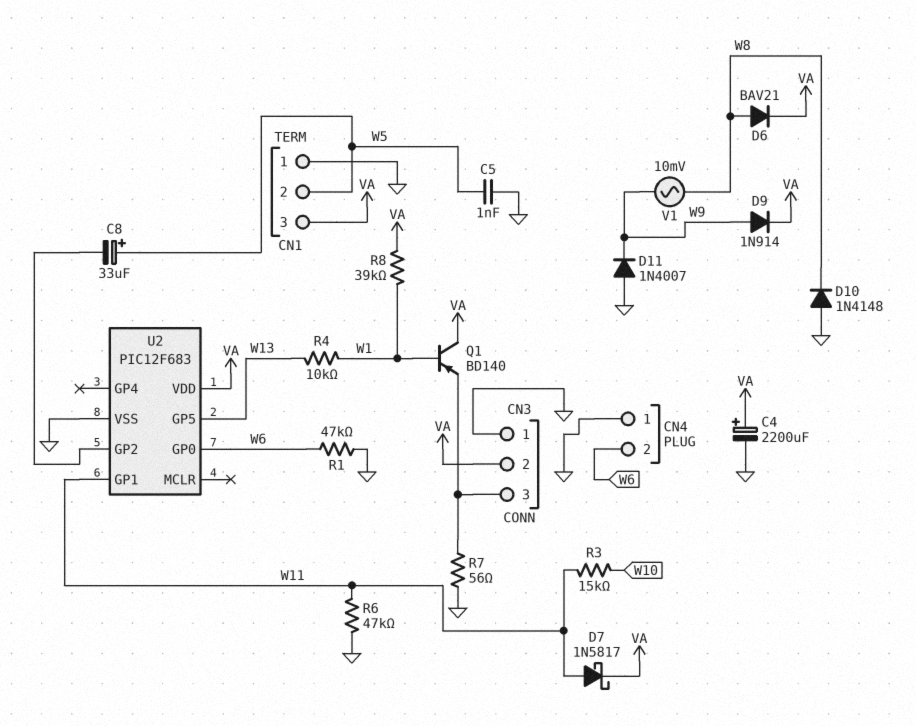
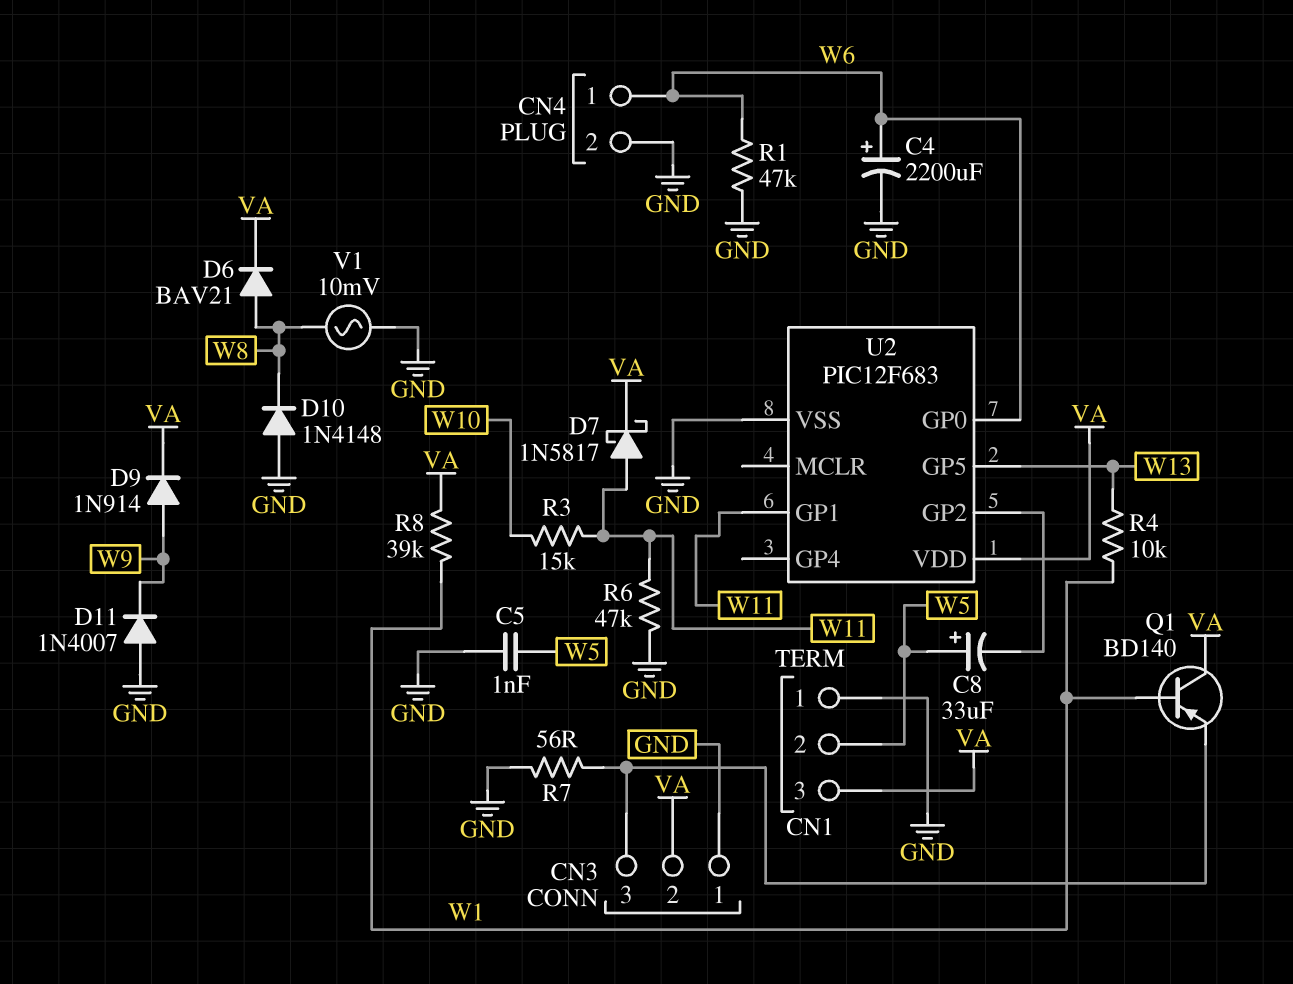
C4: 2200uF (plus VA, minus GND) -> 2200uF (plus W6, minus GND)
CN4 pin 1: GND -> W6
CN4 pin 2: W6 -> GND
V1: AC 10mV (W8, W9) -> AC 10mV (GND, W8)

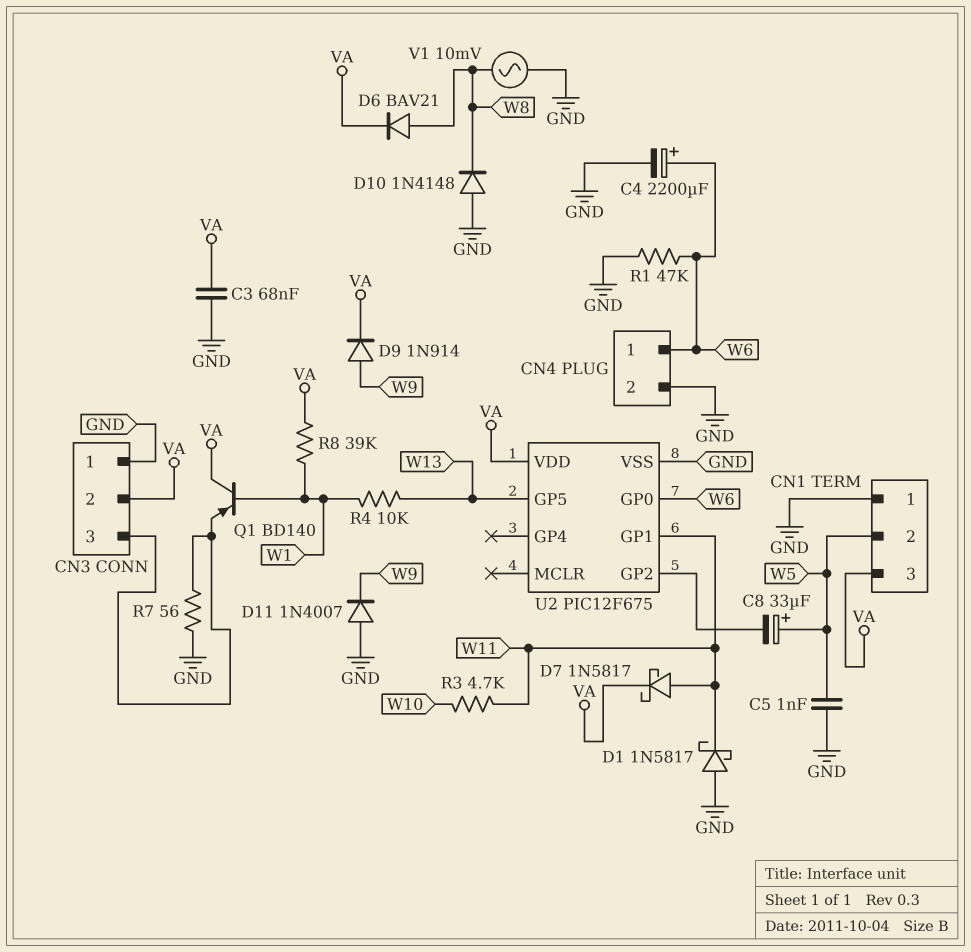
C3: none -> 68nF (GND, VA)
D1: none -> schottky 1N5817 (A GND, K W11)
R3: 15k (W10, W11) -> 4.7k (W10, W11)
R6: 47k (GND, W11) -> none
U2: PIC12F683 -> PIC12F675

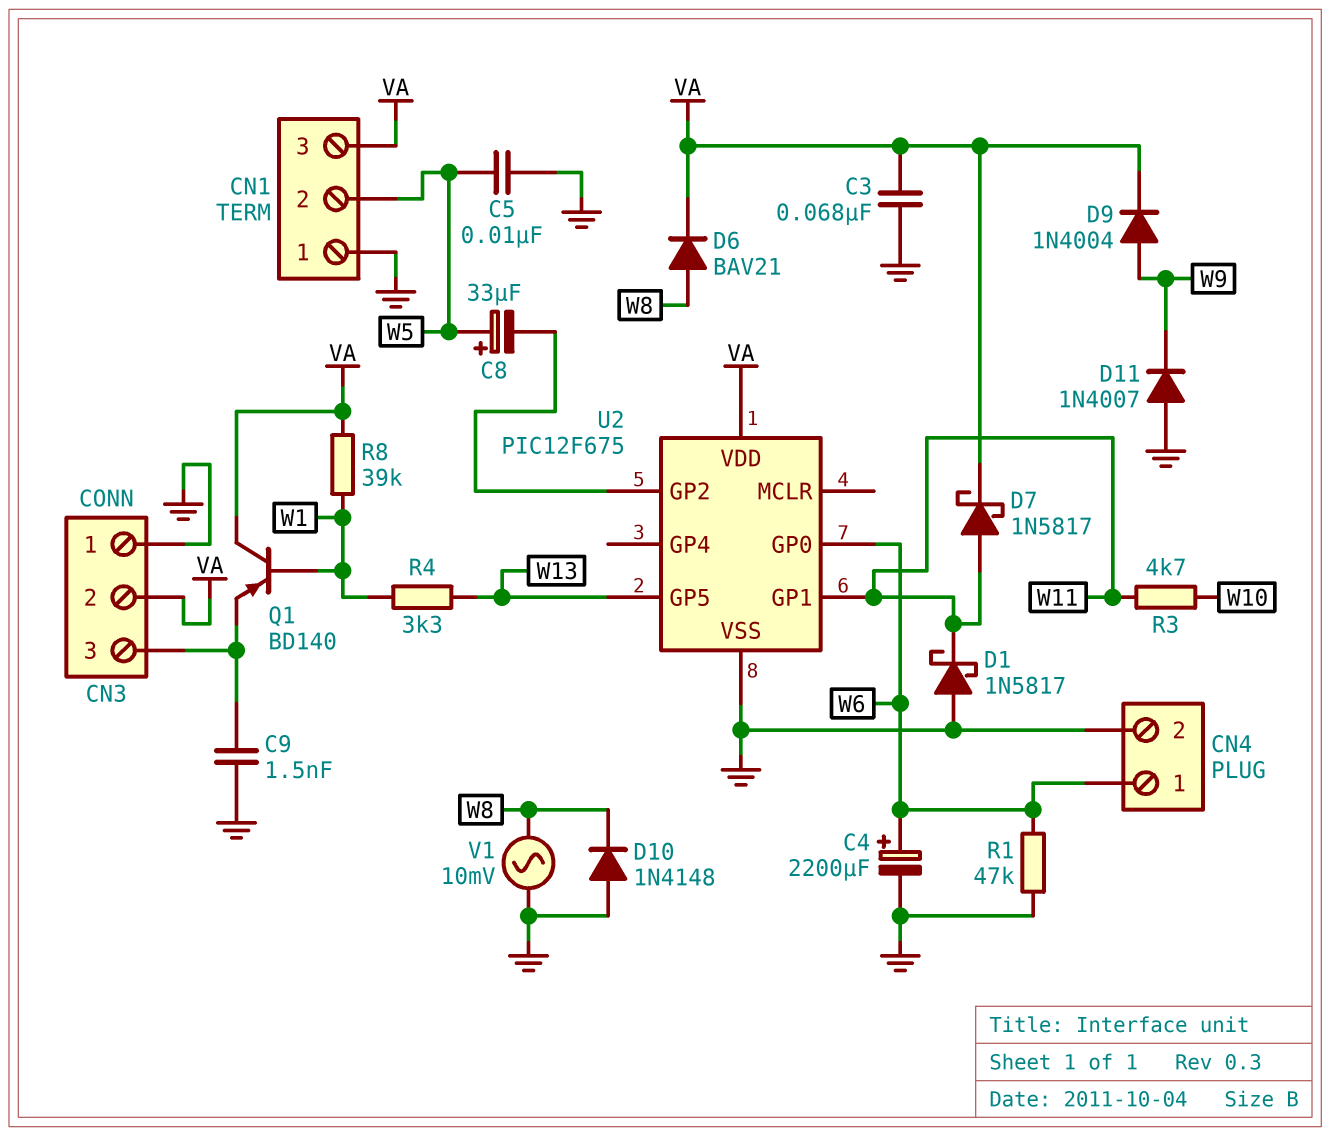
C5: 1nF (GND, W5) -> 10nF (GND, W5)
C9: none -> 1.5nF (CN3/3, GND)
D9: diode 1N914 (A W9, K VA) -> diode 1N4004 (A W9, K VA)
R4: 10k (W1, W13) -> 3.3k (W1, W13)
R7: 56 (CN3/3, GND) -> none

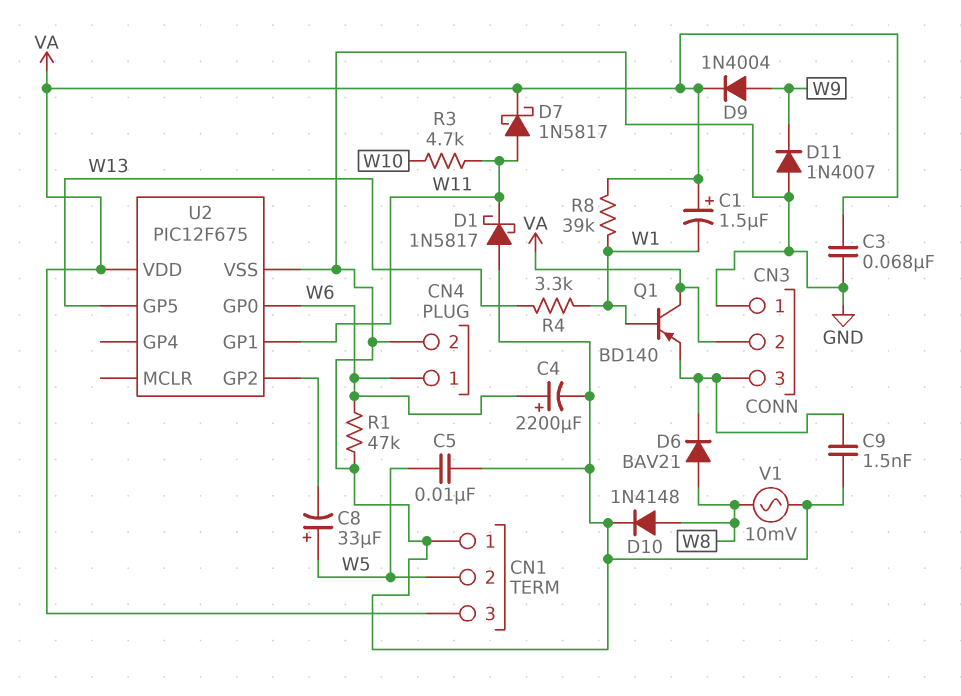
C1: none -> 1.5uF (plus VA, minus W1)
D6: diode BAV21 (A W8, K VA) -> diode BAV21 (A W8, K CN3/3)
D10: diode 1N4148 (A GND, K W8) -> diode 1N4148 (A W8, K GND)

